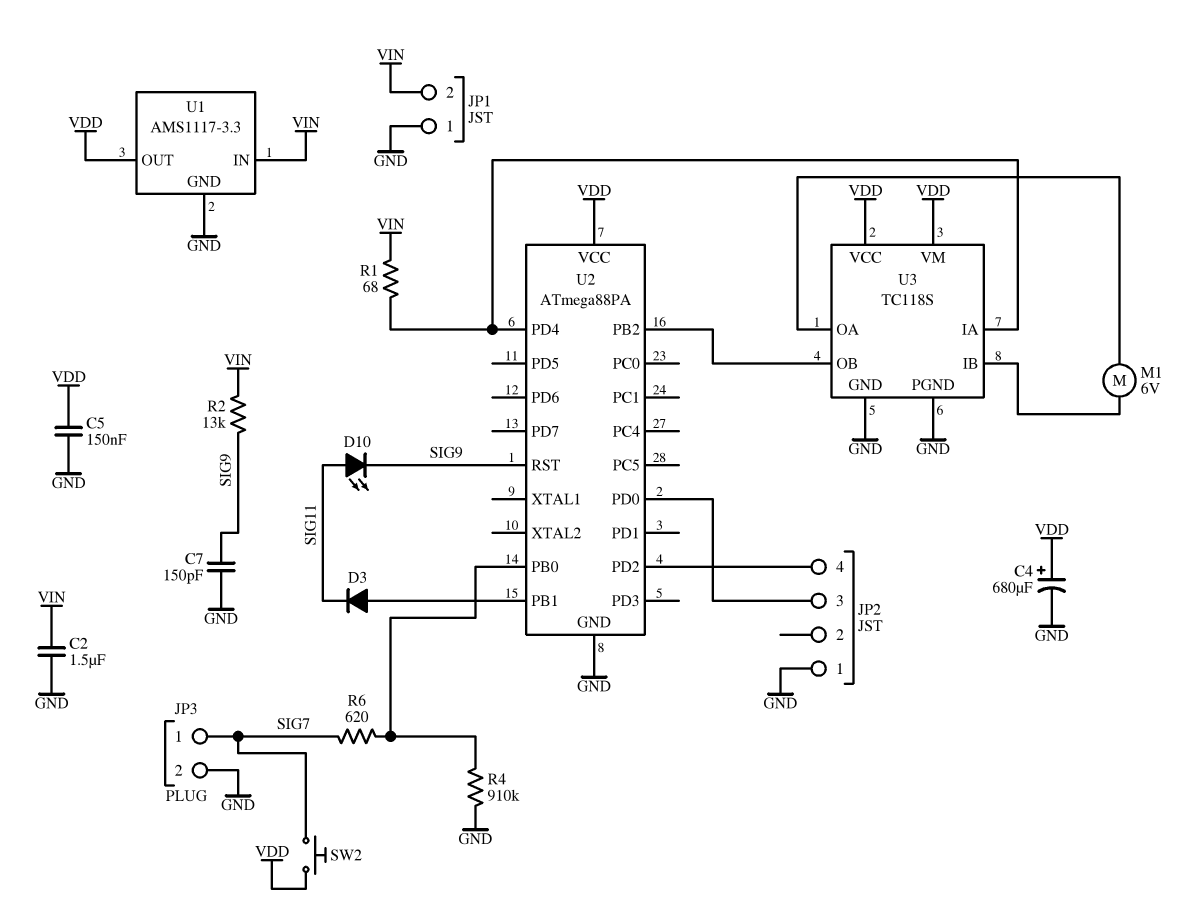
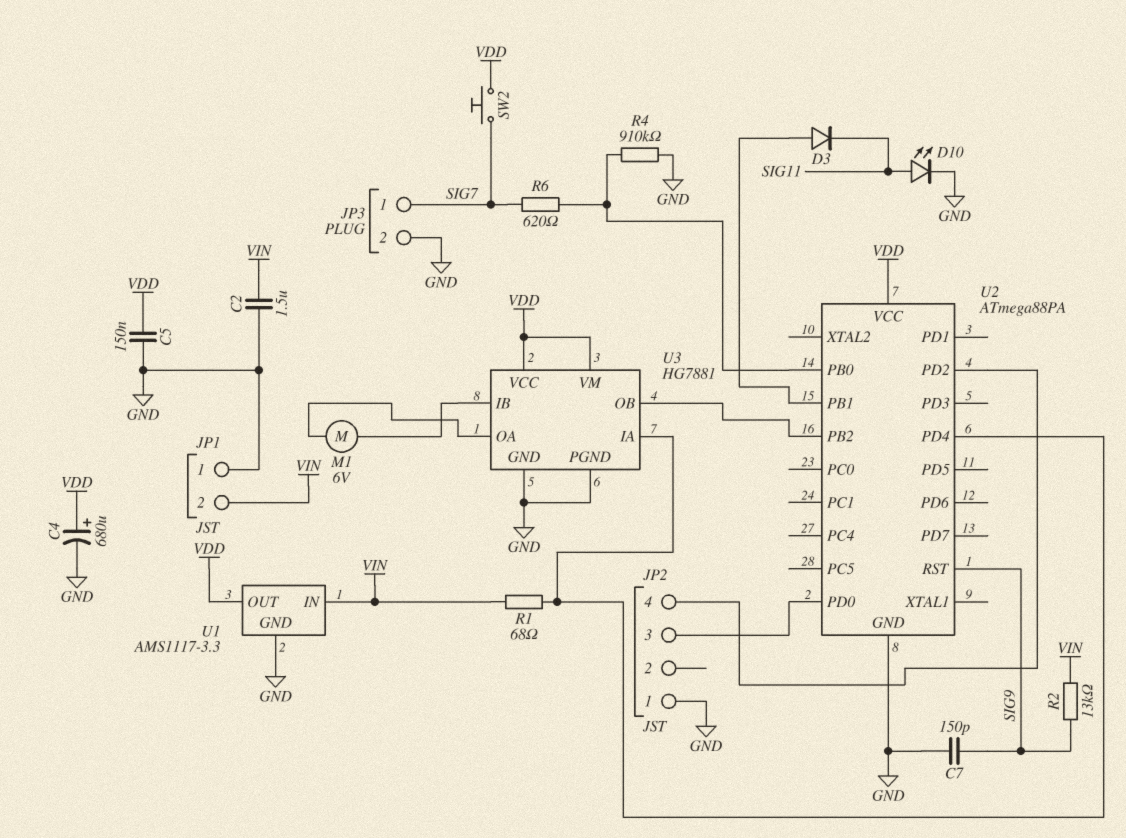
D10: LED (A SIG11, K SIG9) -> LED (A SIG11, K GND)
U3: TC118S -> HG7881

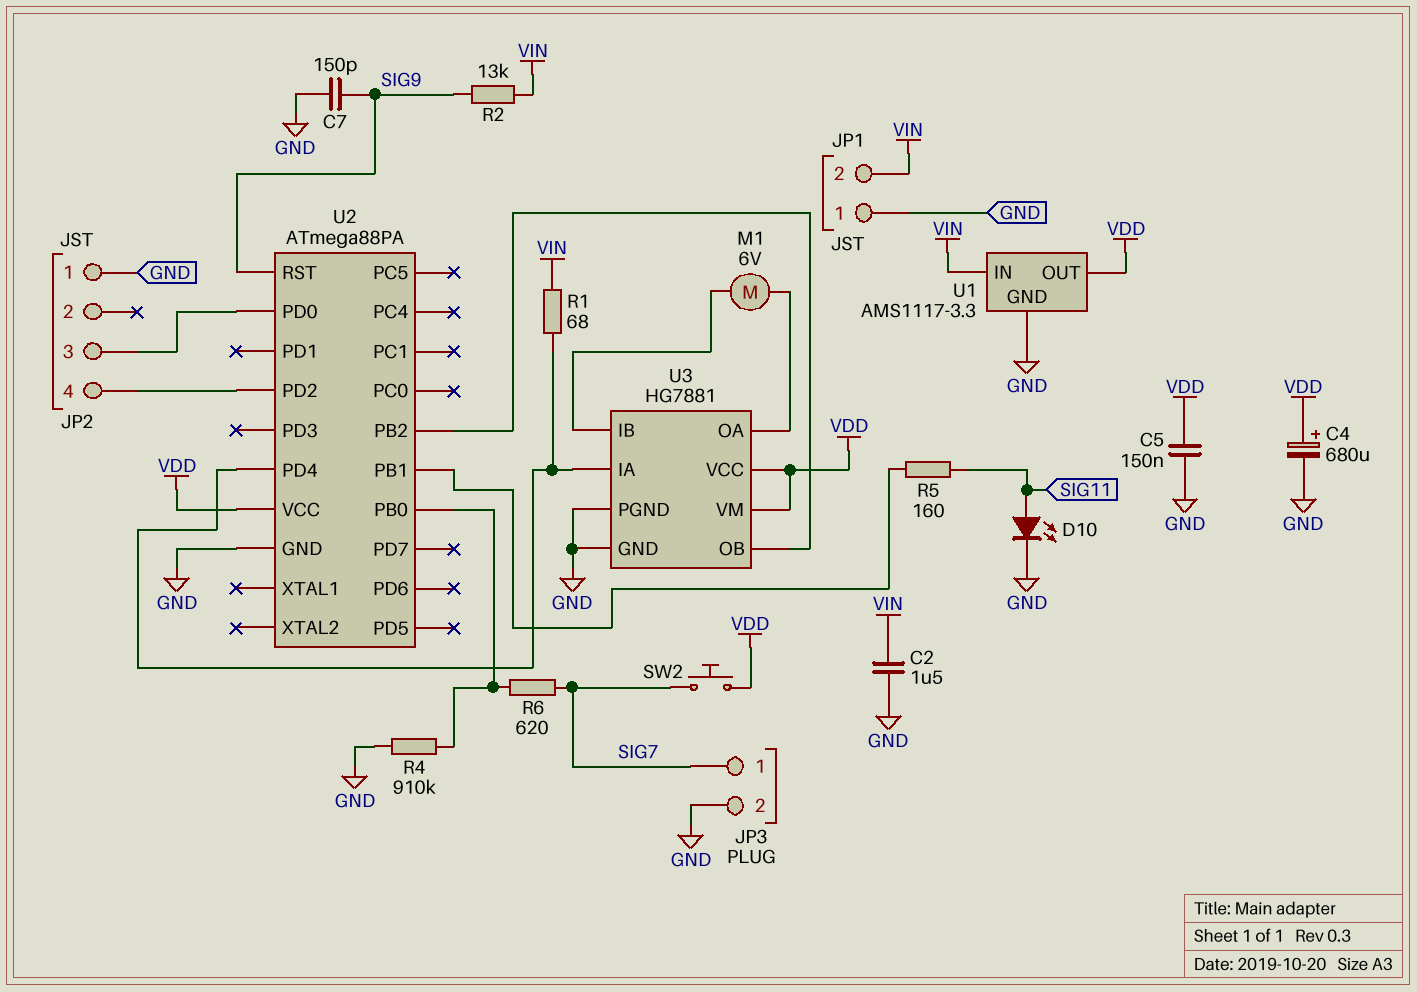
D3: diode (A U2/PB1, K SIG11) -> none
R5: none -> 160 (SIG11, U2/PB1)

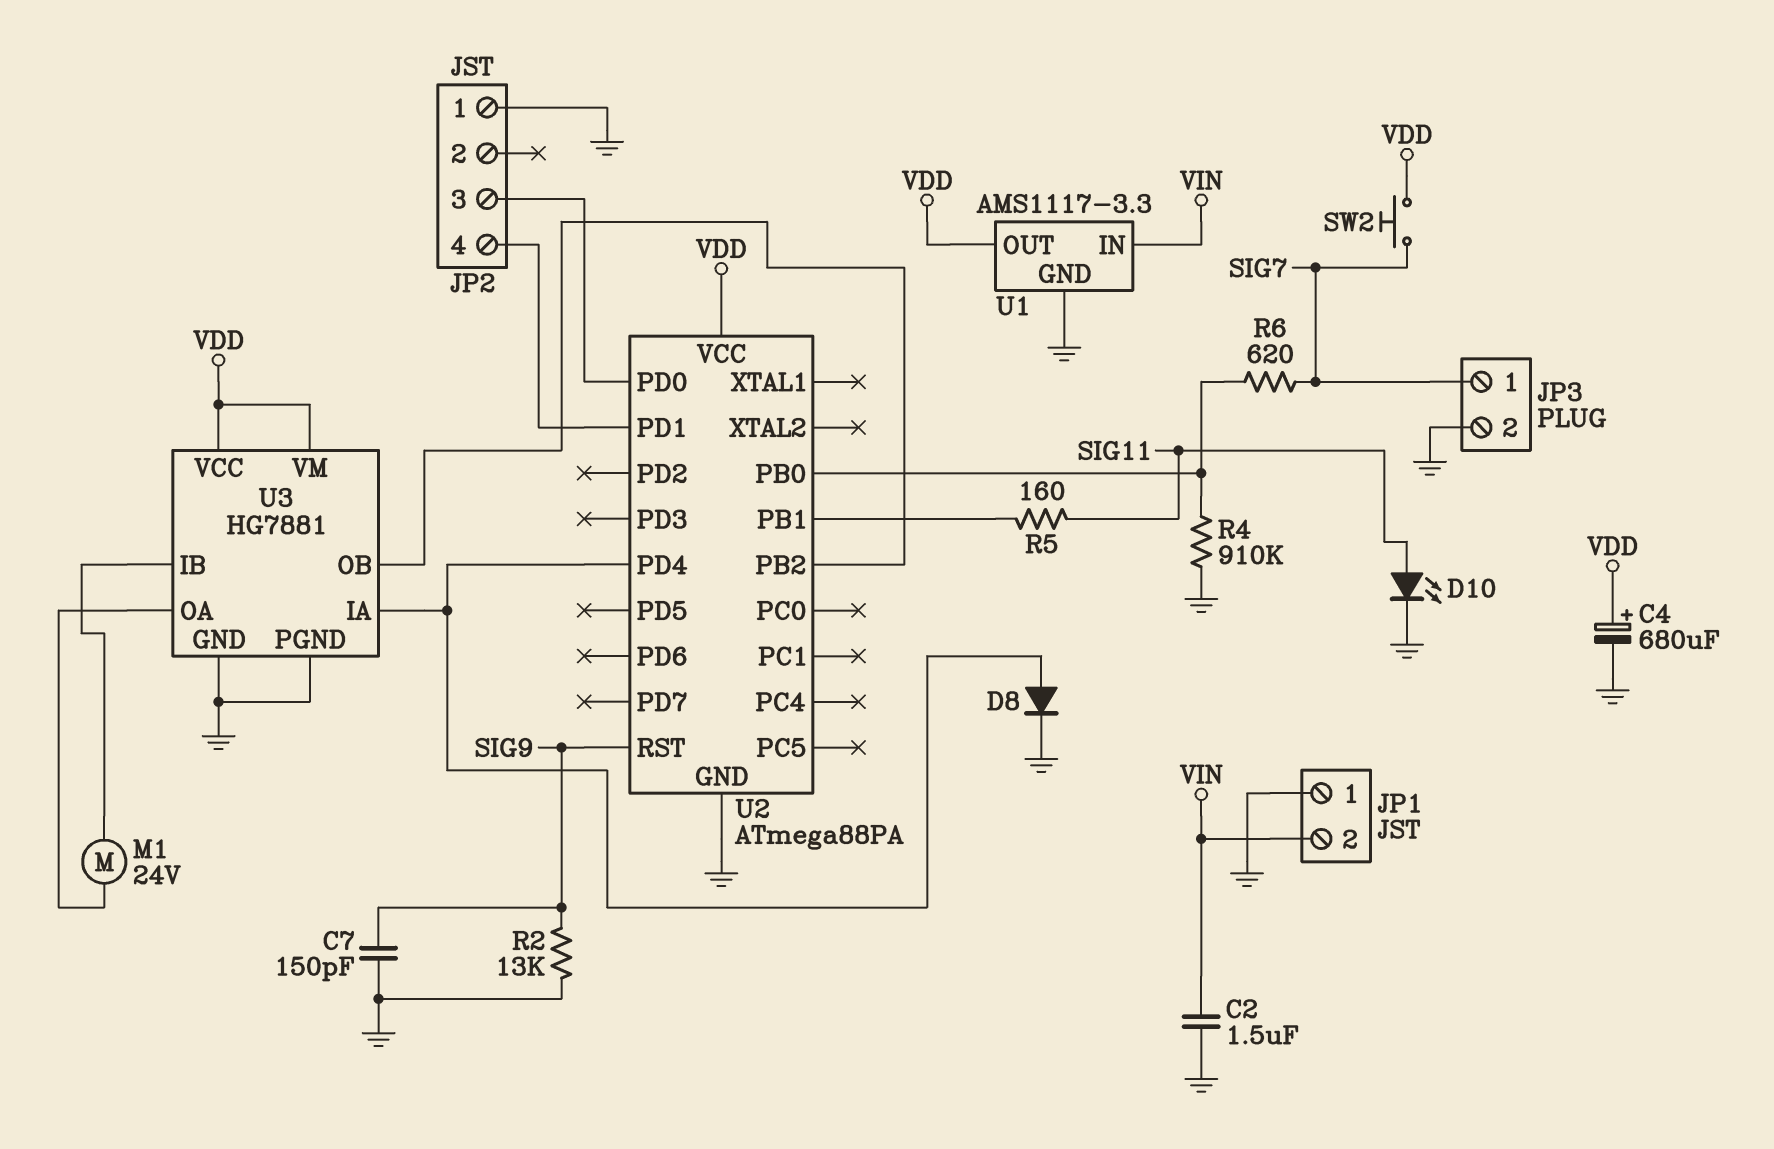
C5: 150nF (GND, VDD) -> none
D8: none -> diode (A U2/PD4, K GND)
M1: motor 6V (U3/IB, U3/OA) -> motor 24V (U3/IB, U3/OA)
R1: 68 (U2/PD4, VIN) -> none
R2: 13k (SIG9, VIN) -> 13k (GND, SIG9)
U2 pin PD1: none -> JP2/4
U2 pin PD2: JP2/4 -> none

